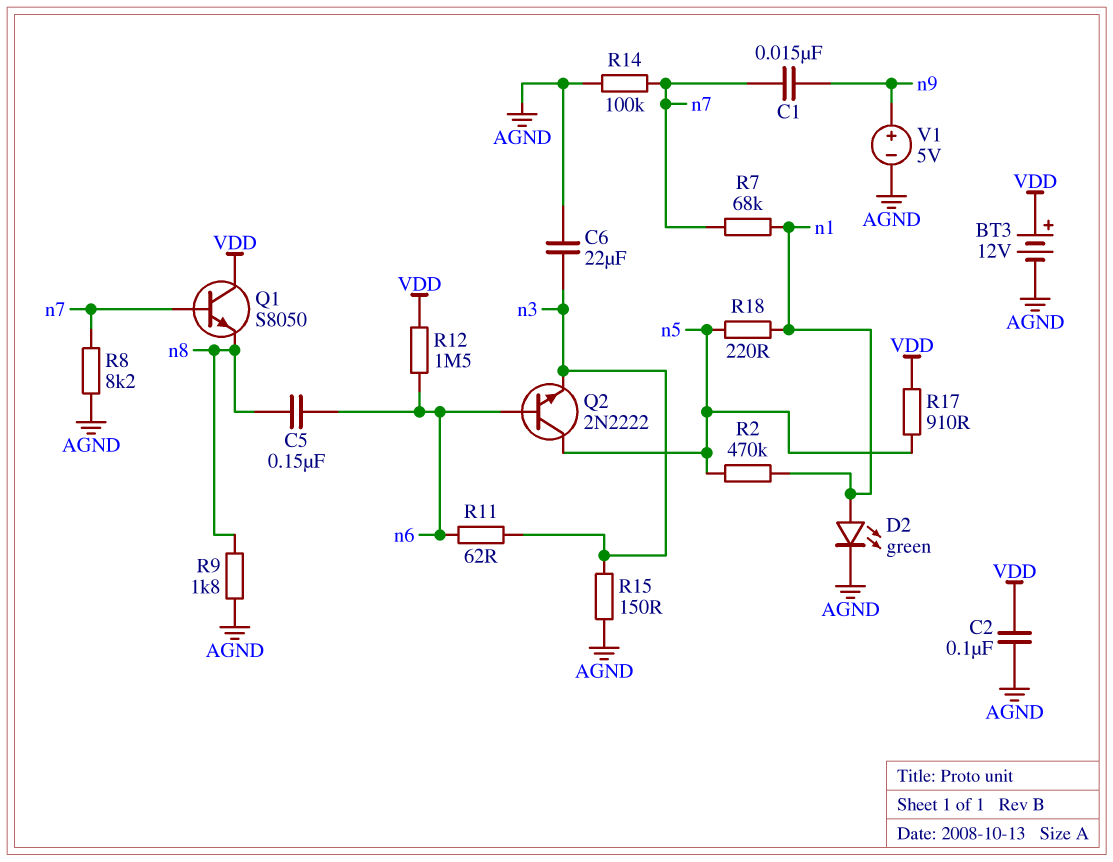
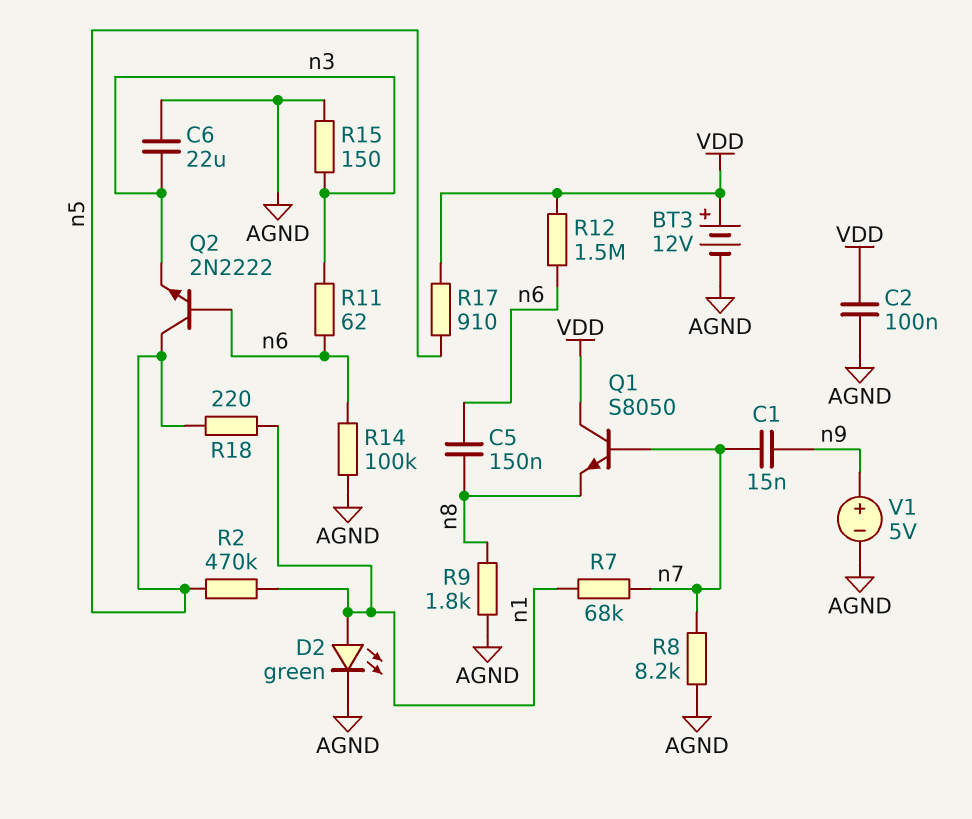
R14: 100k (AGND, n7) -> 100k (AGND, n6)

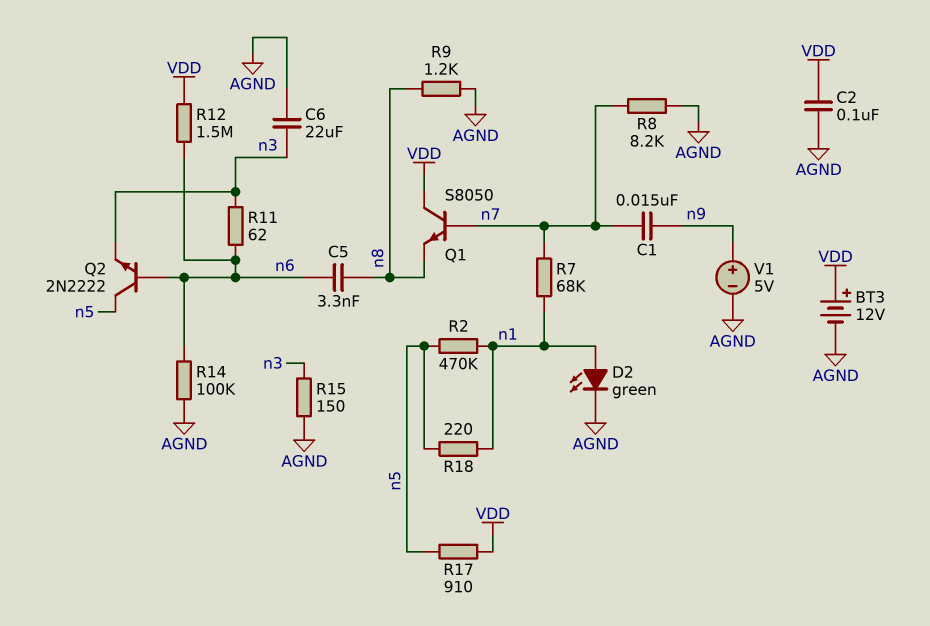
C5: 150nF (n6, n8) -> 3.3nF (n6, n8)
R9: 1.8k (AGND, n8) -> 1.2k (AGND, n8)

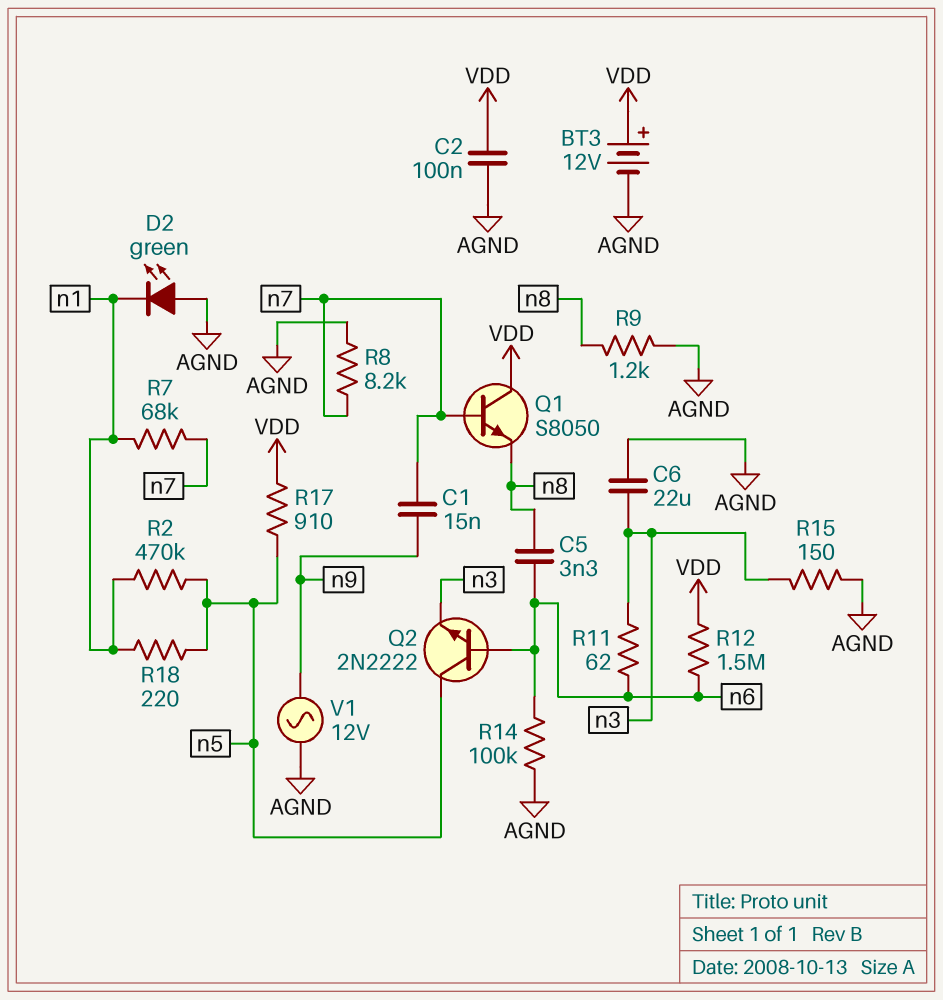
D2: LED green (A n1, K AGND) -> LED green (A AGND, K n1)
V1: 5V (plus n9, minus AGND) -> AC 12V (AGND, n9)

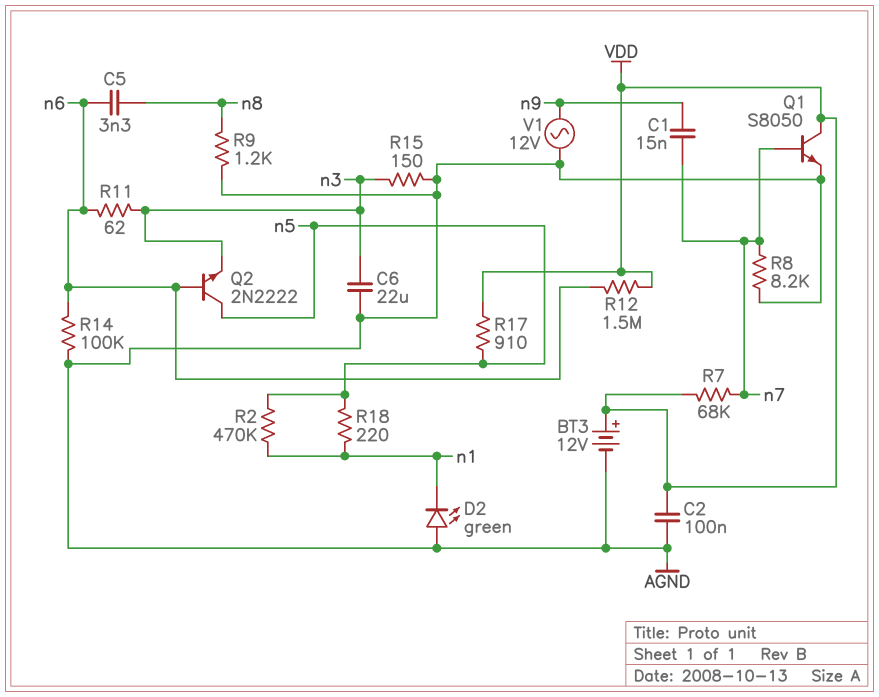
Q1: NPN S8050 (B n7, C VDD, E n8) -> NPN S8050 (B n7, C VDD, E AGND)
R7: 68k (n1, n7) -> 68k (VDD, n7)

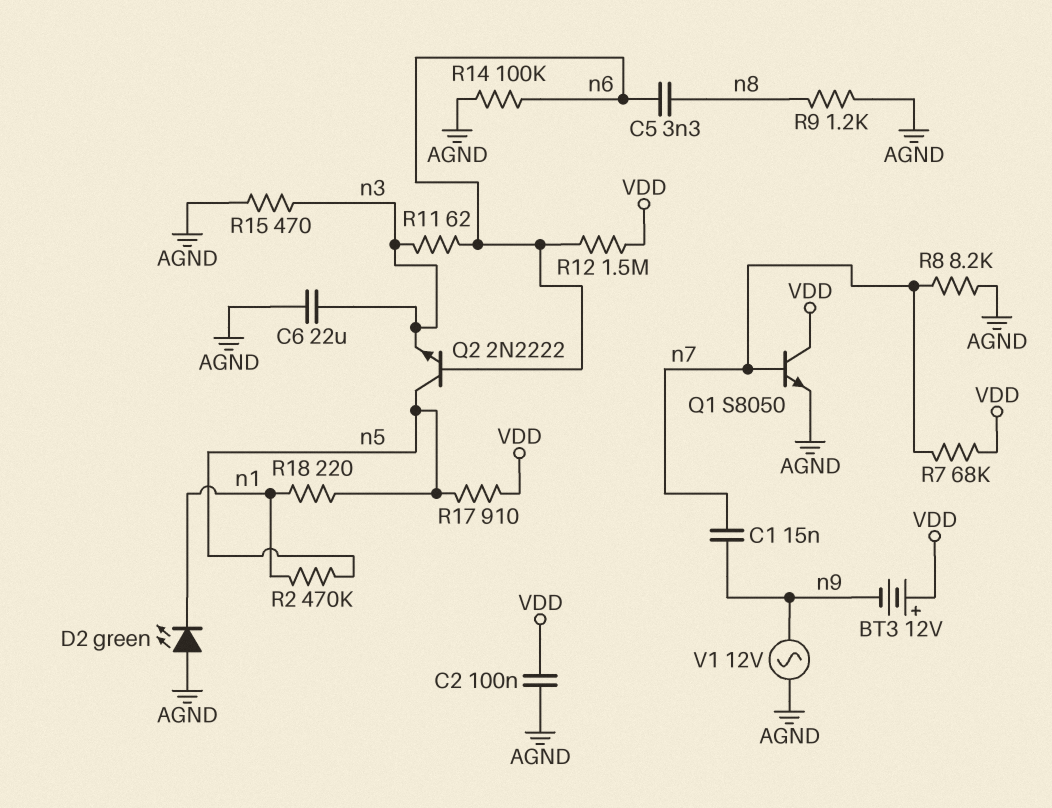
BT3: 12V (plus VDD, minus AGND) -> 12V (plus VDD, minus n9)
R15: 150 (AGND, n3) -> 470 (AGND, n3)

